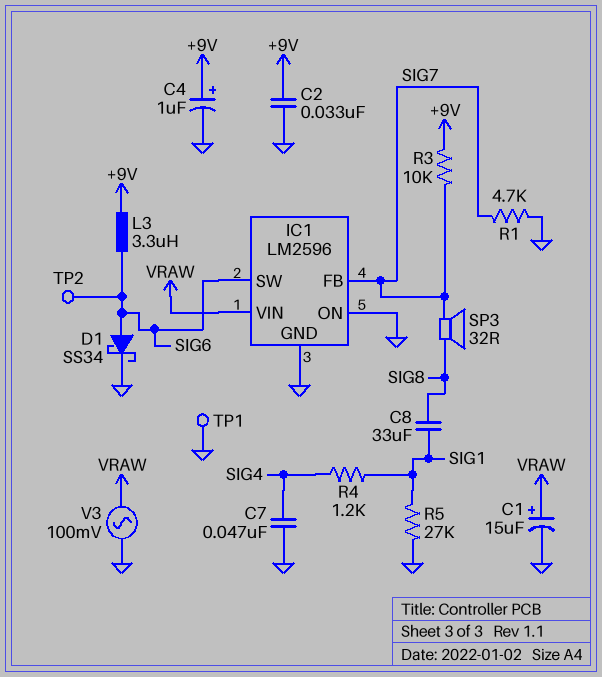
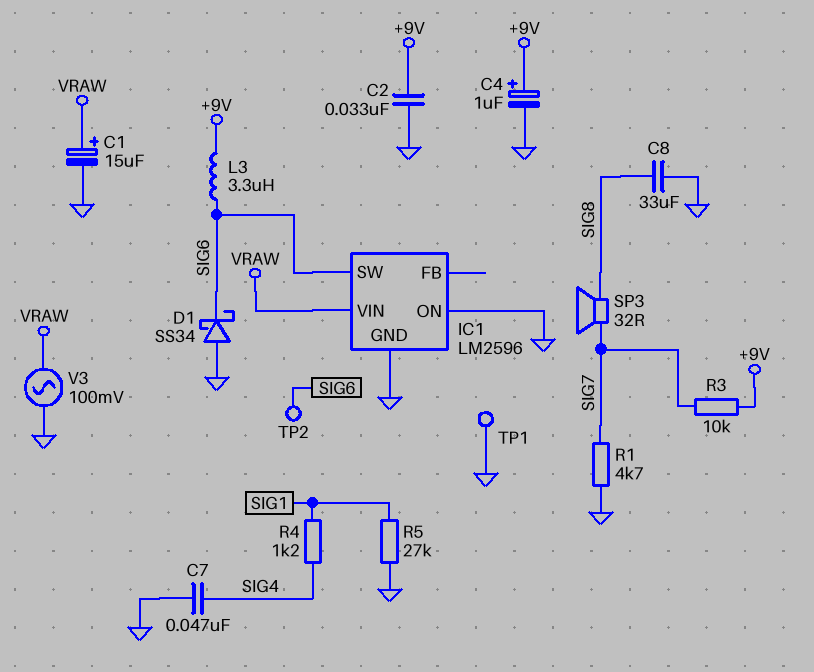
C8: 33uF (SIG1, SIG8) -> 33uF (GND, SIG8)
D1: schottky SS34 (A SIG6, K GND) -> schottky SS34 (A GND, K SIG6)
IC1 pin FB: SIG7 -> none

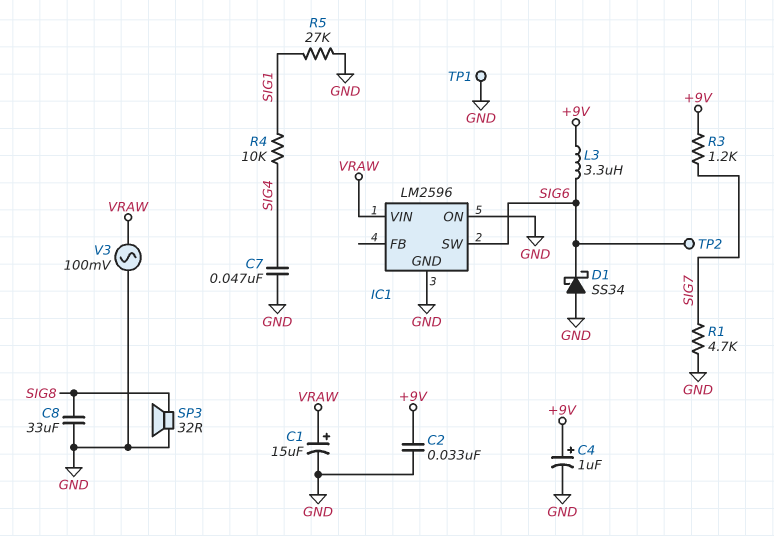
R3: 10k (+9V, SIG7) -> 1.2k (+9V, SIG7)
R4: 1.2k (SIG1, SIG4) -> 10k (SIG1, SIG4)
SP3: speaker 32R (SIG7, SIG8) -> speaker 32R (GND, SIG8)

